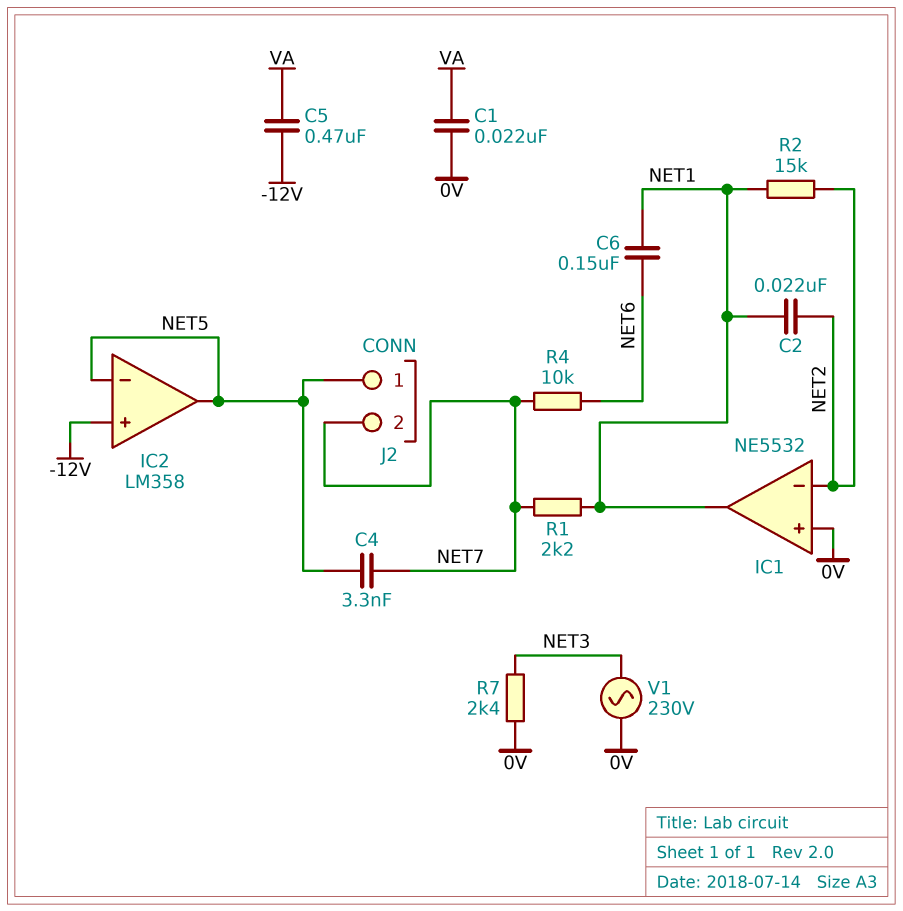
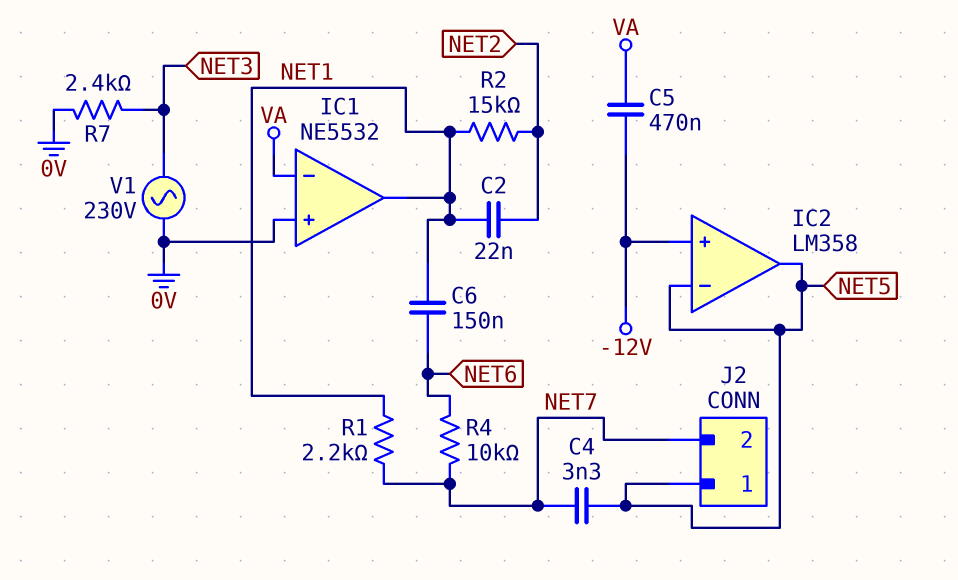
C1: 22nF (0V, VA) -> none
IC1 pin in-: NET2 -> VA

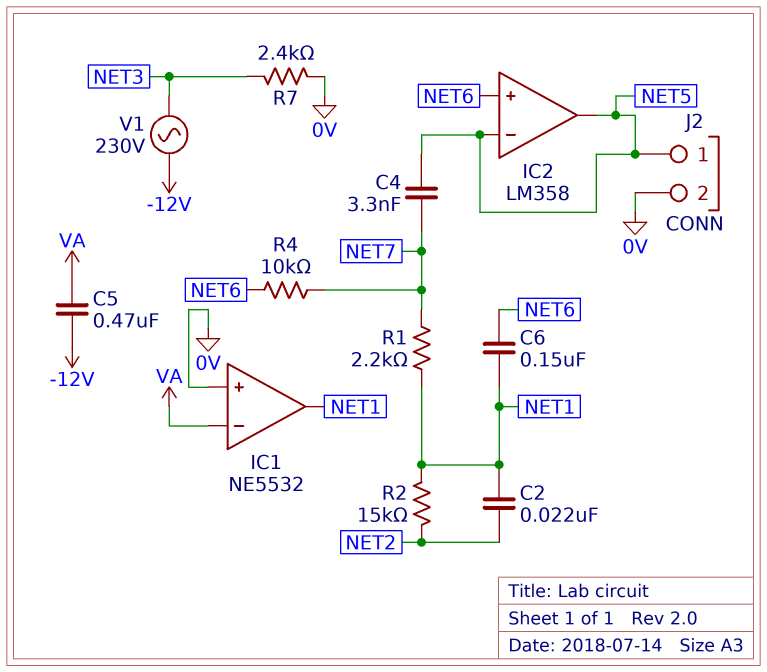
IC2 pin in+: -12V -> NET6
J2 pin 2: NET7 -> 0V
V1: AC 230V (0V, NET3) -> AC 230V (-12V, NET3)

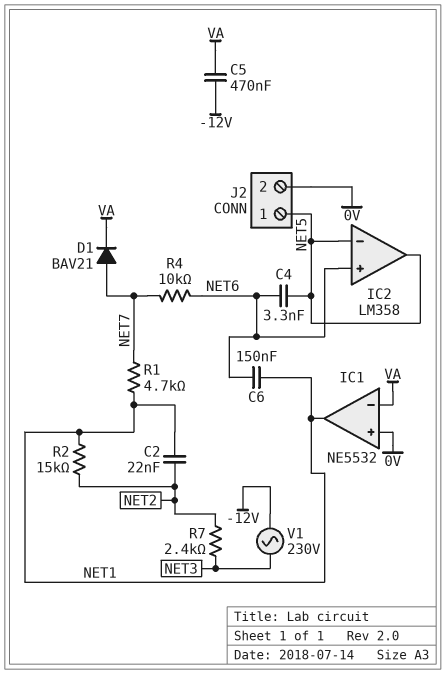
C4: 3.3nF (NET5, NET7) -> 3.3nF (NET5, NET6)
D1: none -> diode BAV21 (A NET7, K VA)
R1: 2.2k (NET1, NET7) -> 4.7k (NET1, NET7)
R7: 2.4k (0V, NET3) -> 2.4k (NET2, NET3)

